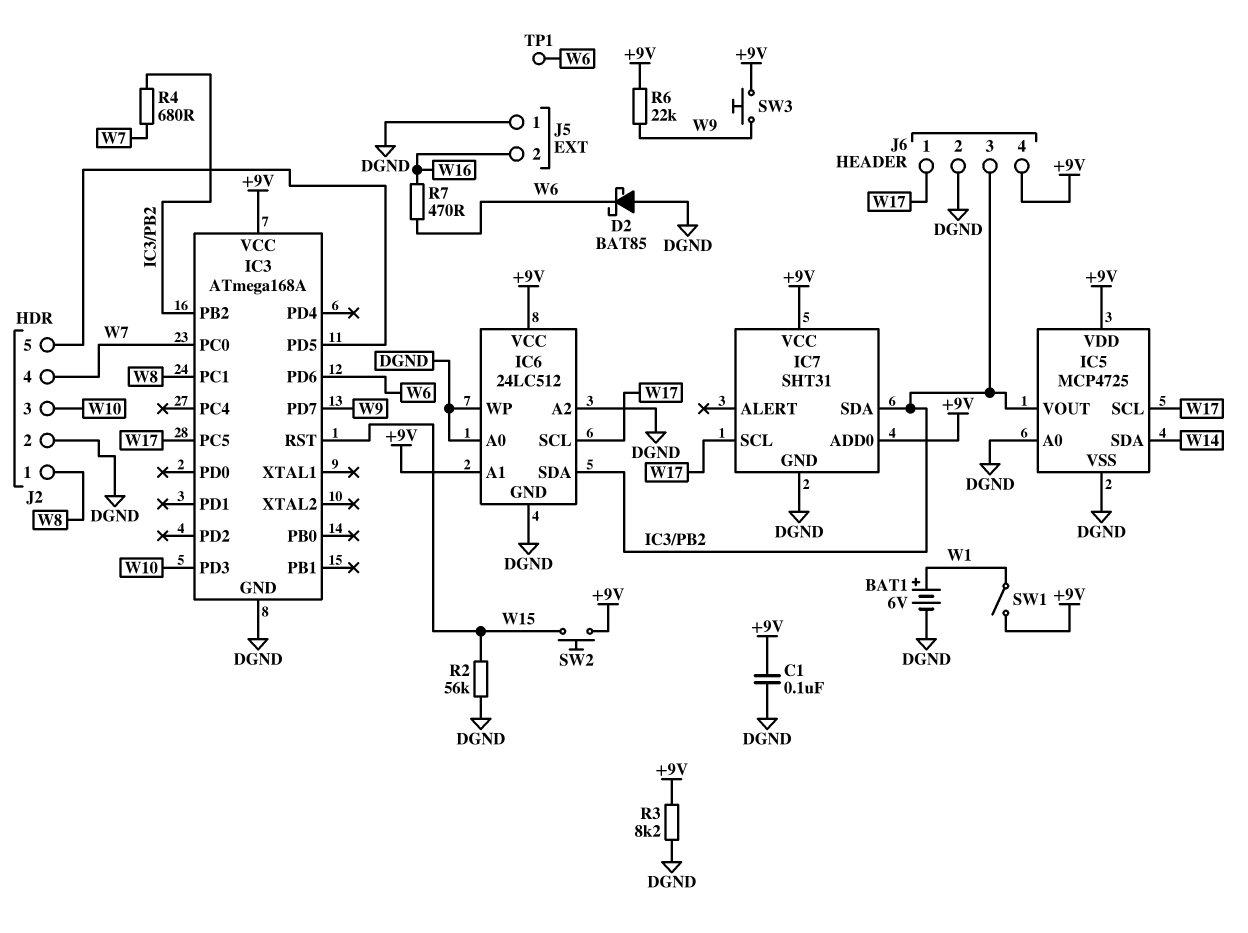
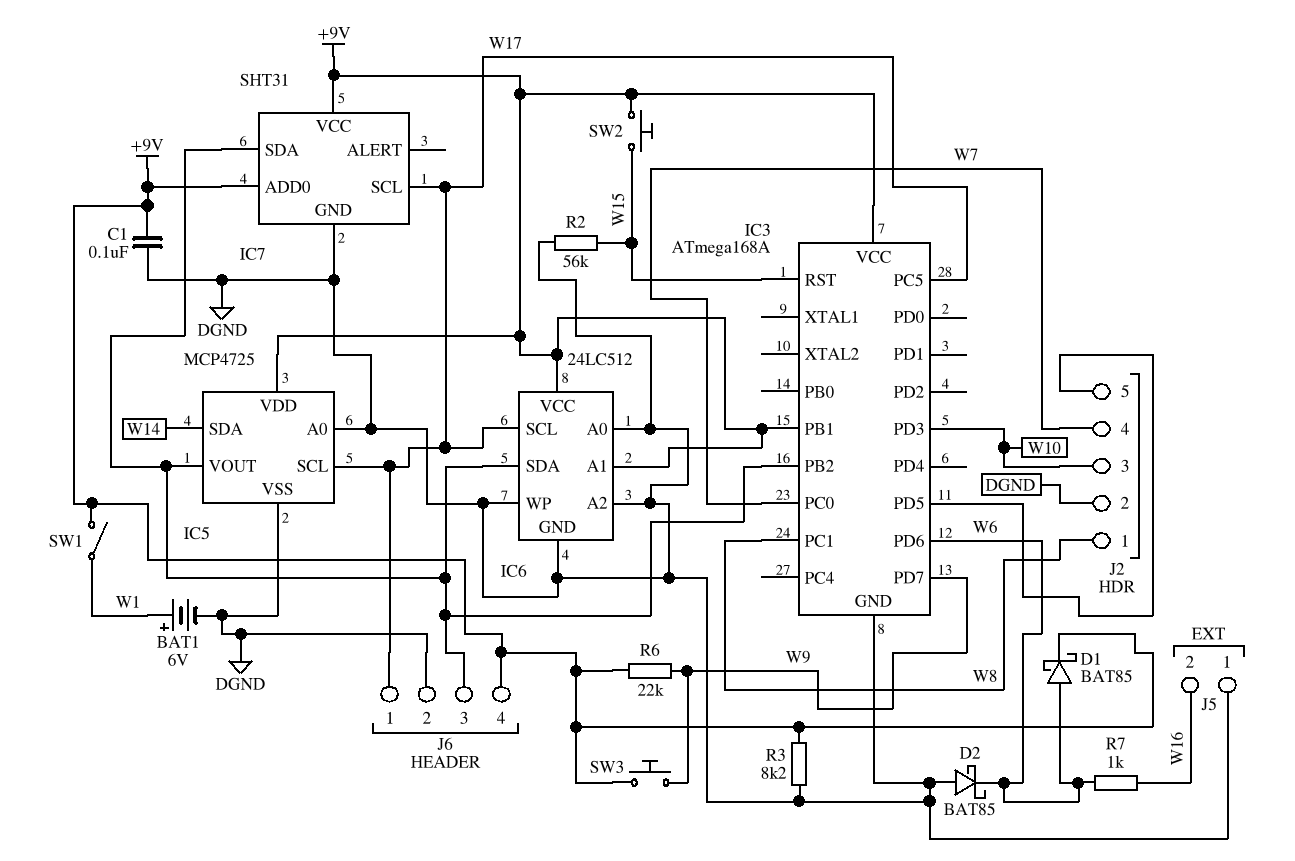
D1: none -> schottky BAT85 (A W6, K +9V)
IC3 pin PB1: none -> +9V
R4: 680 (IC3/PB2, W7) -> none
R7: 470 (W6, W16) -> 1k (W6, W16)
TP1: test point (W6) -> none

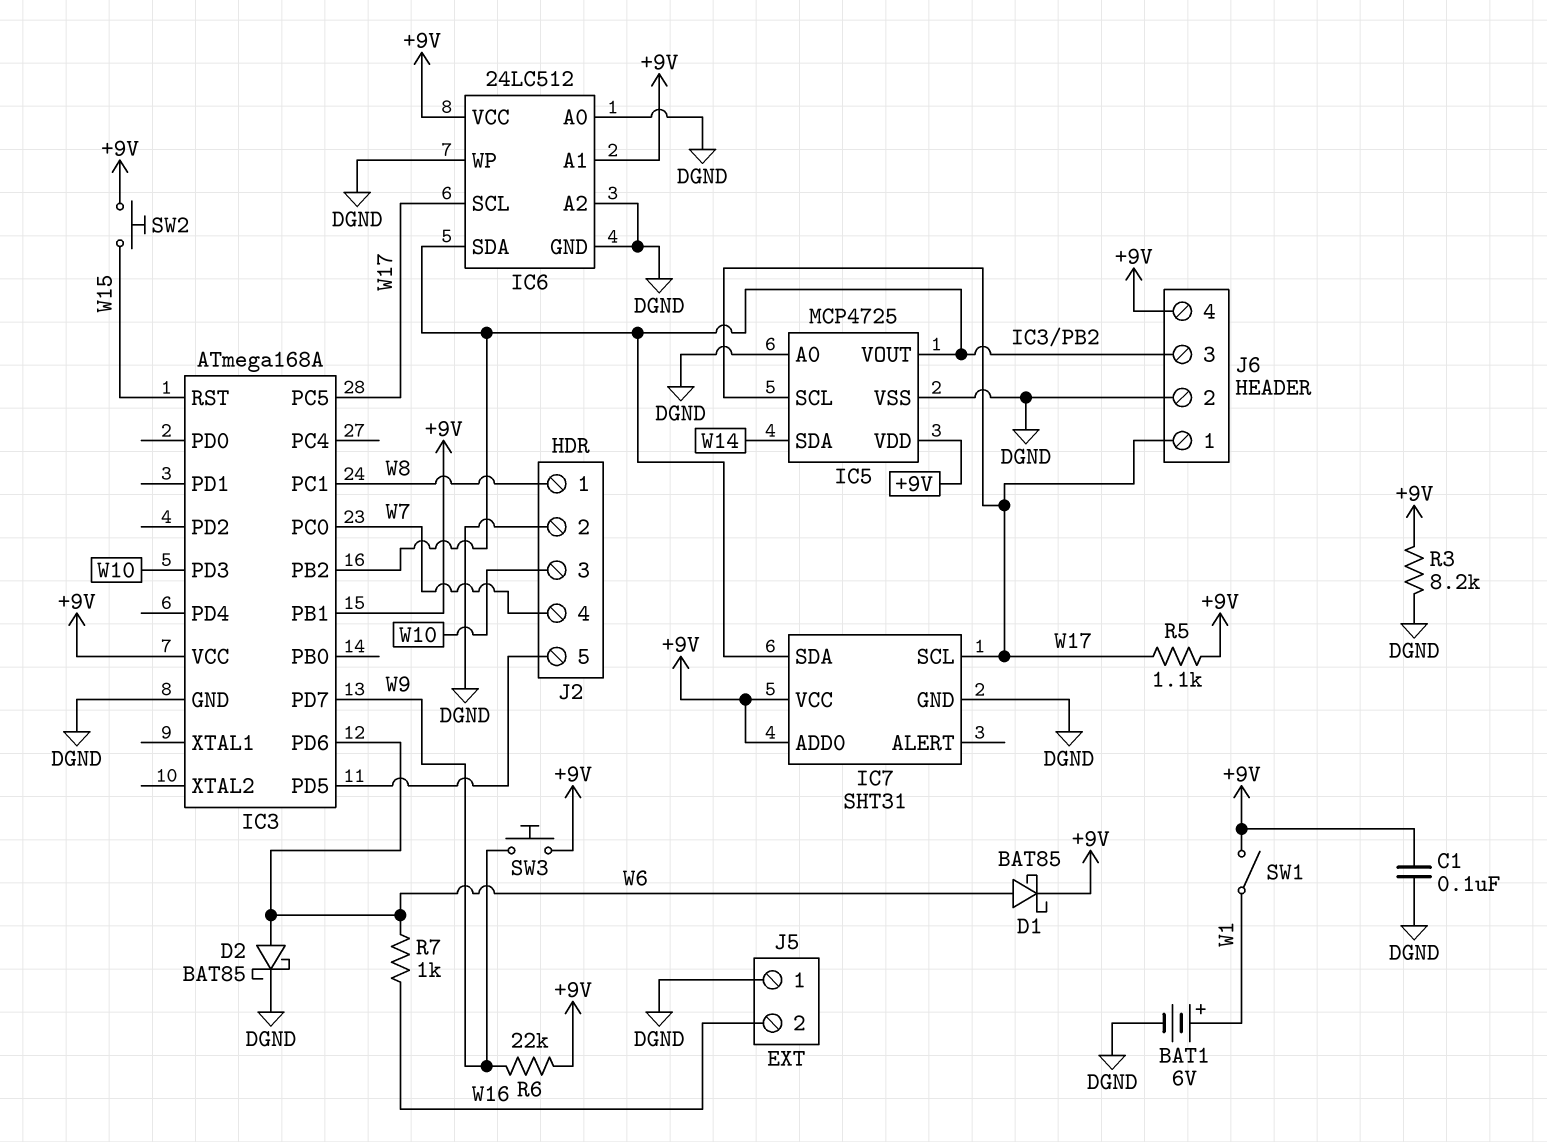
D2: schottky BAT85 (A DGND, K W6) -> schottky BAT85 (A W6, K DGND)
R2: 56k (DGND, W15) -> none
R5: none -> 1.1k (+9V, W17)

